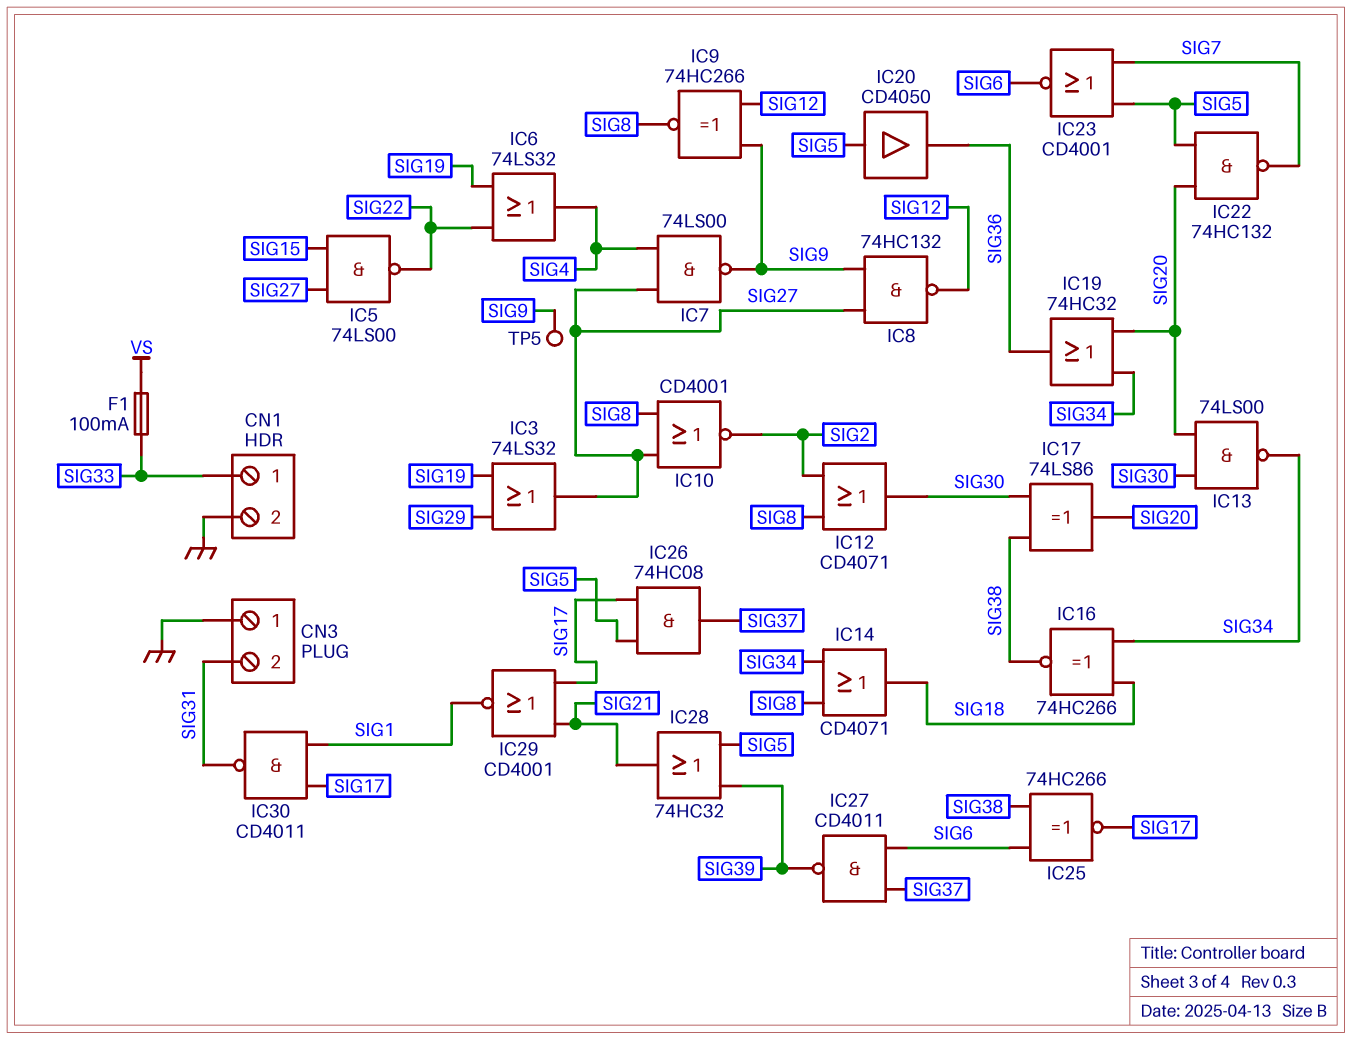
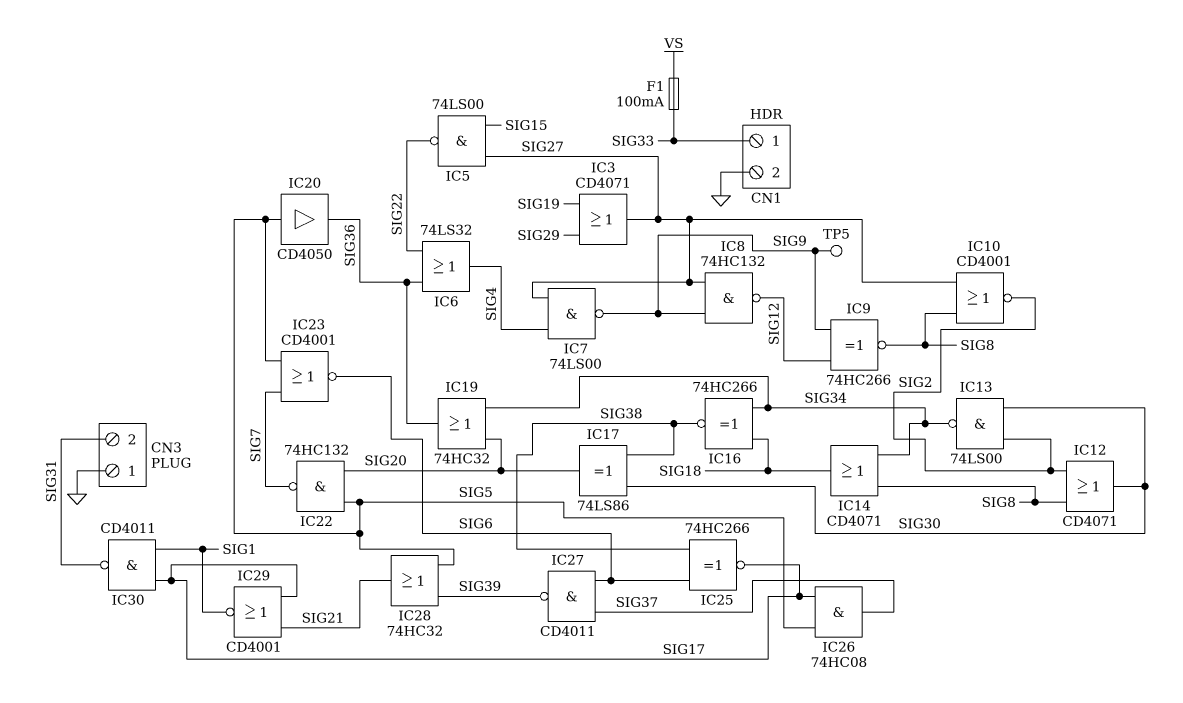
IC3: OR 74LS32 (in SIG19, in SIG29, out SIG27) -> OR CD4071 (in SIG19, in SIG29, out SIG27)
IC6: OR 74LS32 (in SIG19, in SIG22, out SIG4) -> OR 74LS32 (in SIG22, in SIG36, out SIG4)
IC13: NAND 74LS00 (in SIG20, in SIG30, out SIG34) -> NAND 74LS00 (in SIG2, in SIG30, out SIG34)

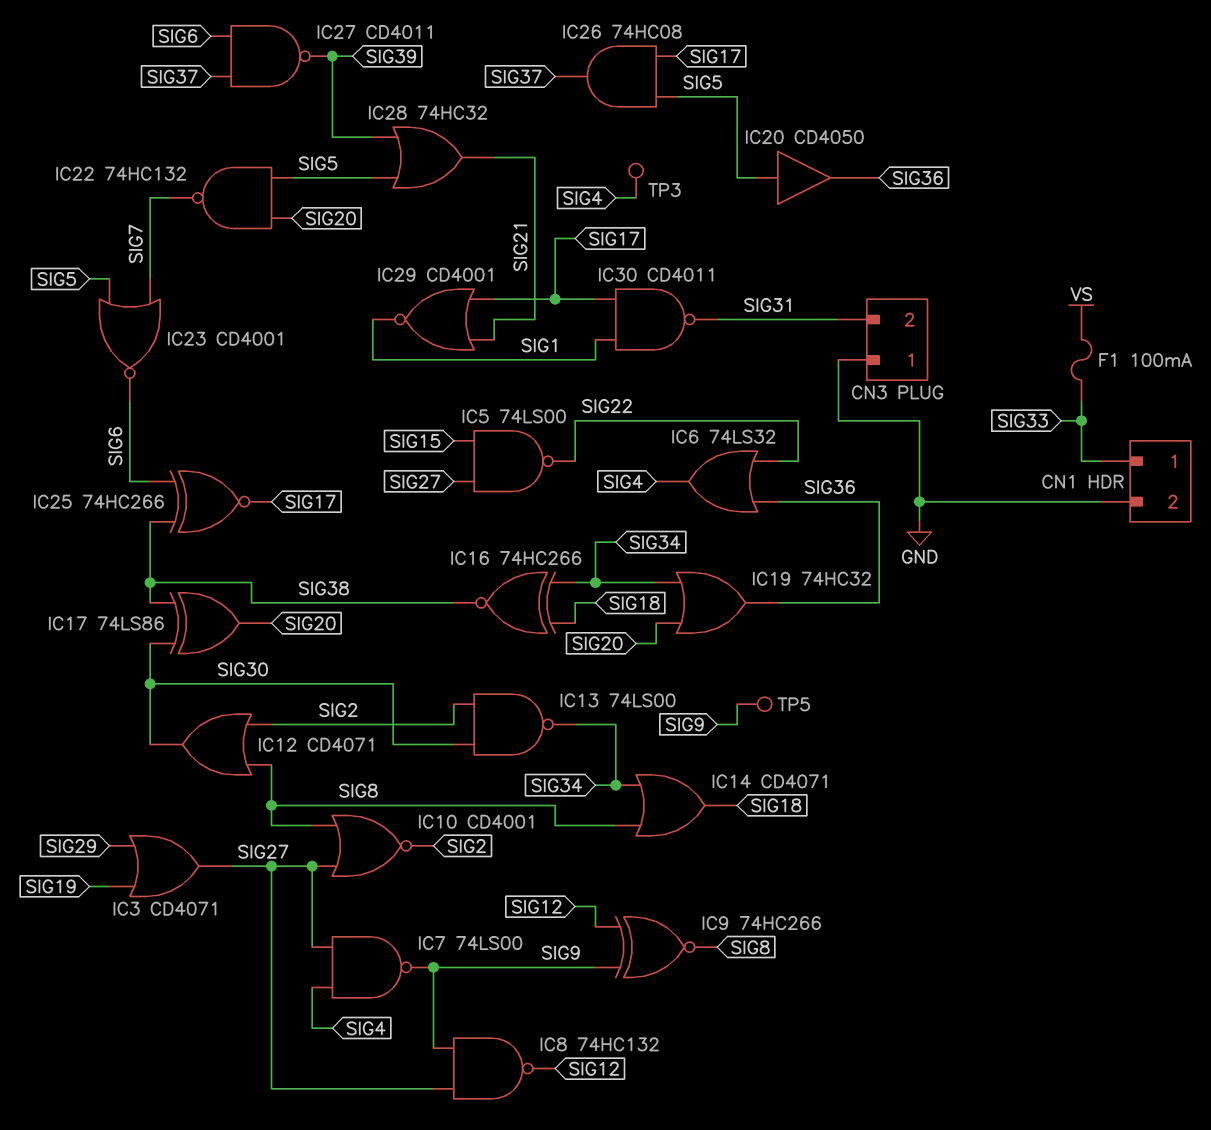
TP3: none -> test point (SIG4)

